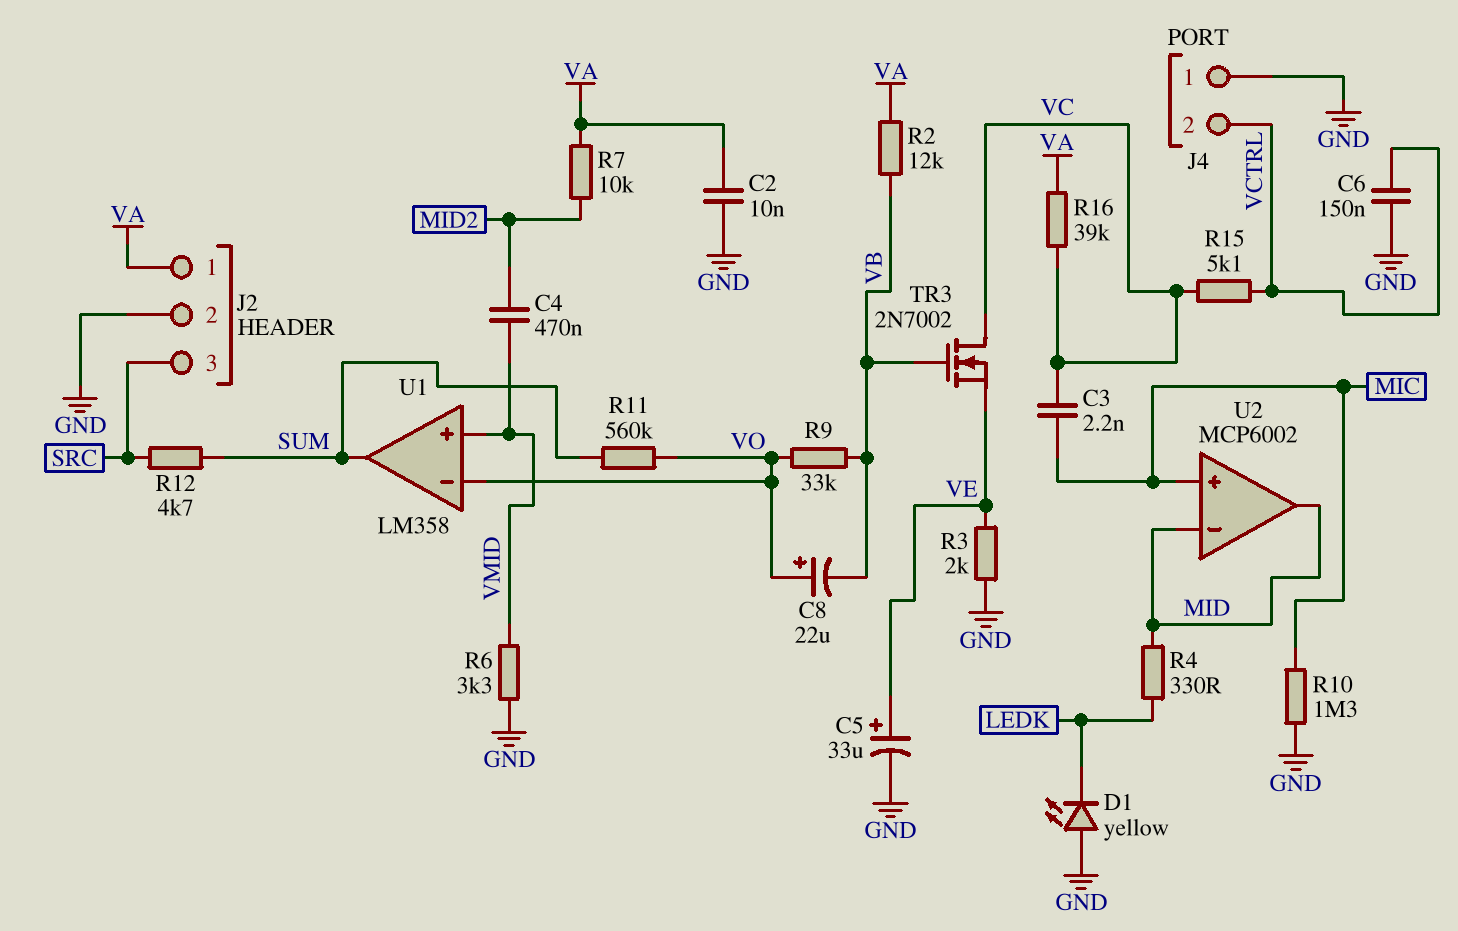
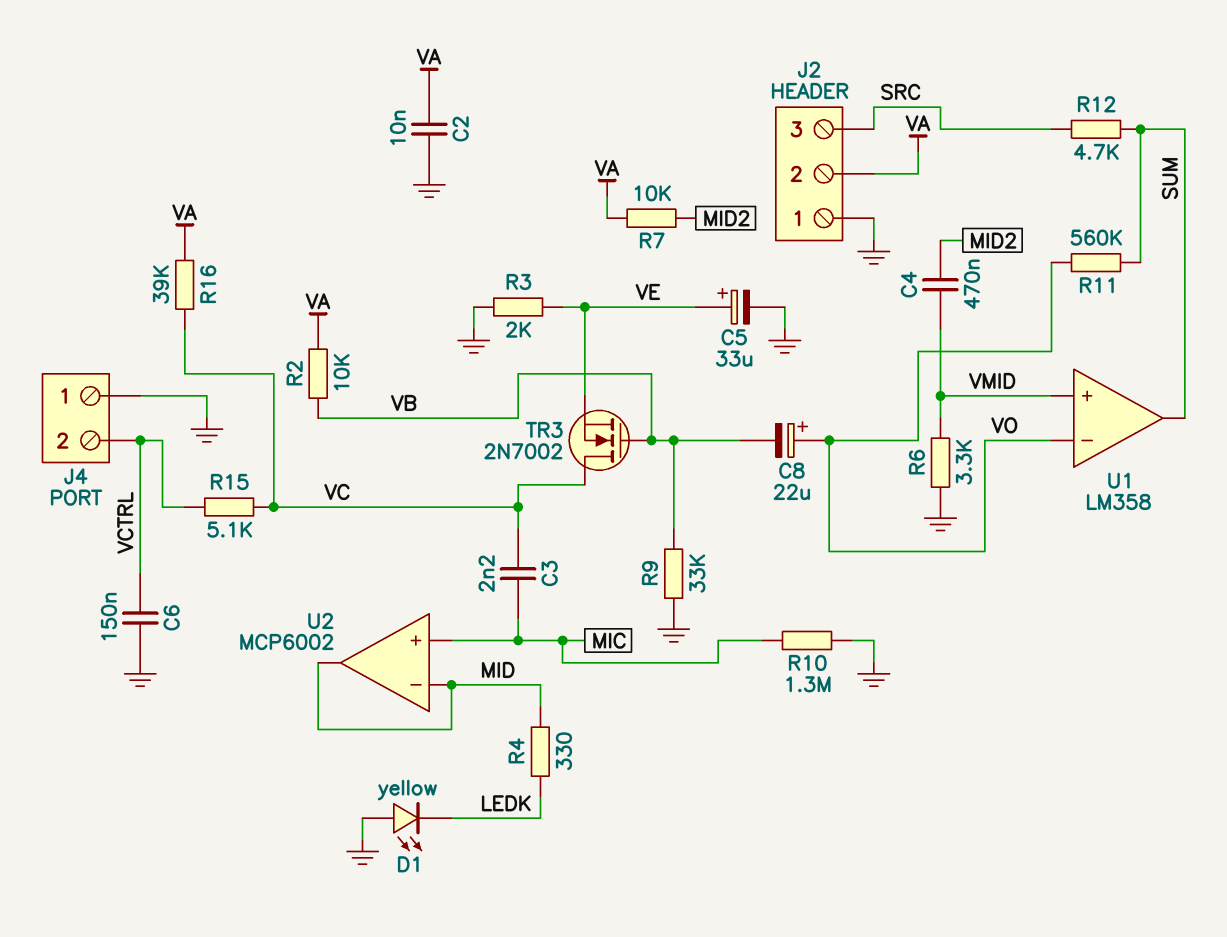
J2 pin 1: VA -> GND
J2 pin 2: GND -> VA
R2: 12k (VA, VB) -> 10k (VA, VB)
R9: 33k (VB, VO) -> 33k (GND, VB)

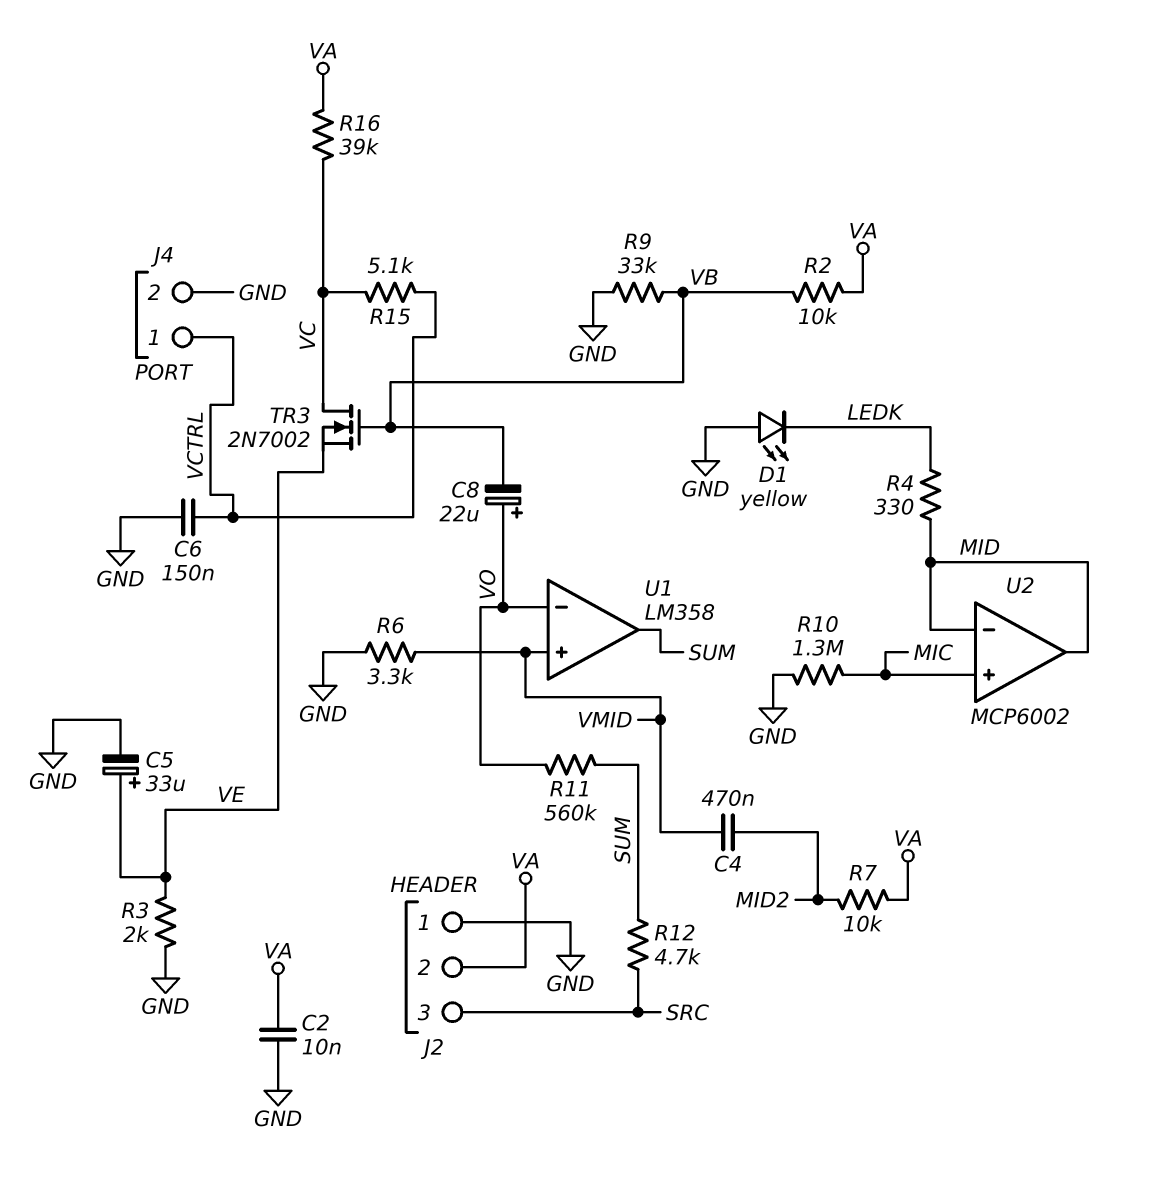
C3: 2.2nF (MIC, VC) -> none
J4 pin 1: GND -> VCTRL
J4 pin 2: VCTRL -> GND

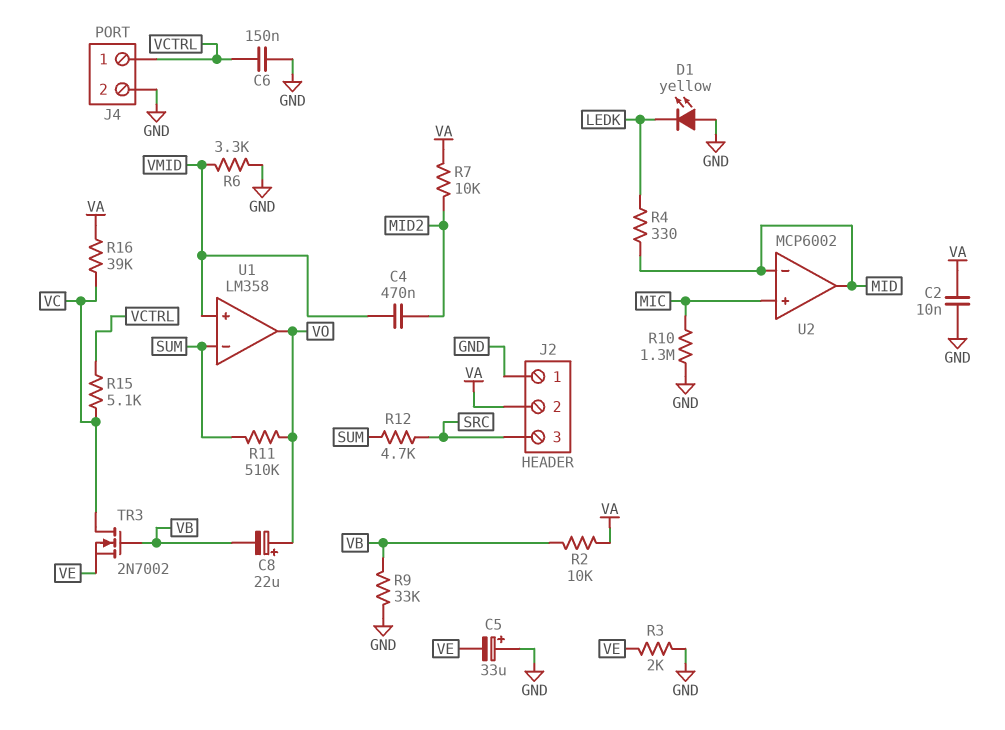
C5: 33uF (plus VE, minus GND) -> 33uF (plus GND, minus VE)
R11: 560k (SUM, VO) -> 510k (SUM, VO)
U1 pin in-: VO -> SUM
U1 pin out: SUM -> VO

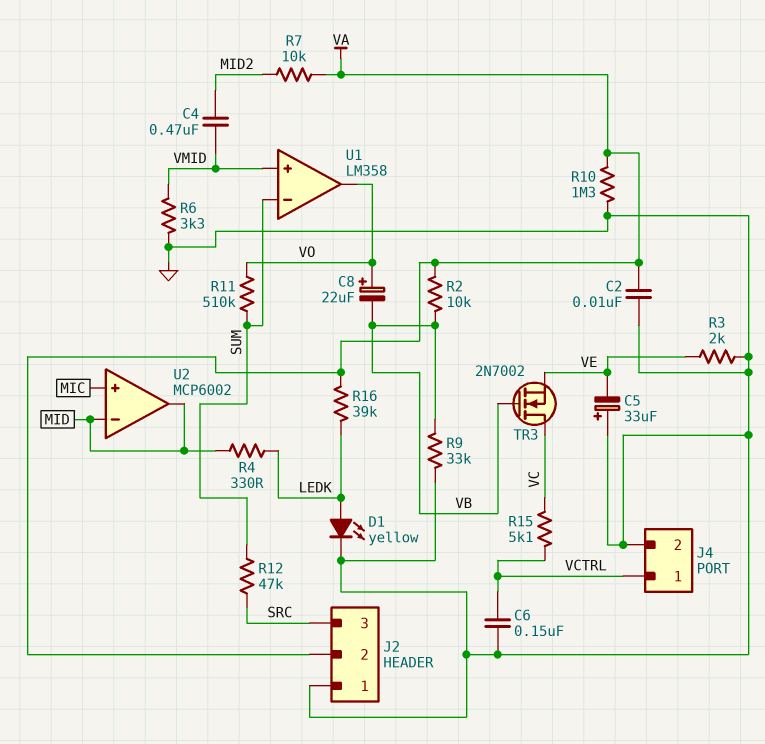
D1: LED yellow (A GND, K LEDK) -> LED yellow (A LEDK, K GND)
R10: 1.3M (GND, MIC) -> 1.3M (GND, VA)
R12: 4.7k (SRC, SUM) -> 47k (SRC, SUM)
R16: 39k (VA, VC) -> 39k (LEDK, VA)

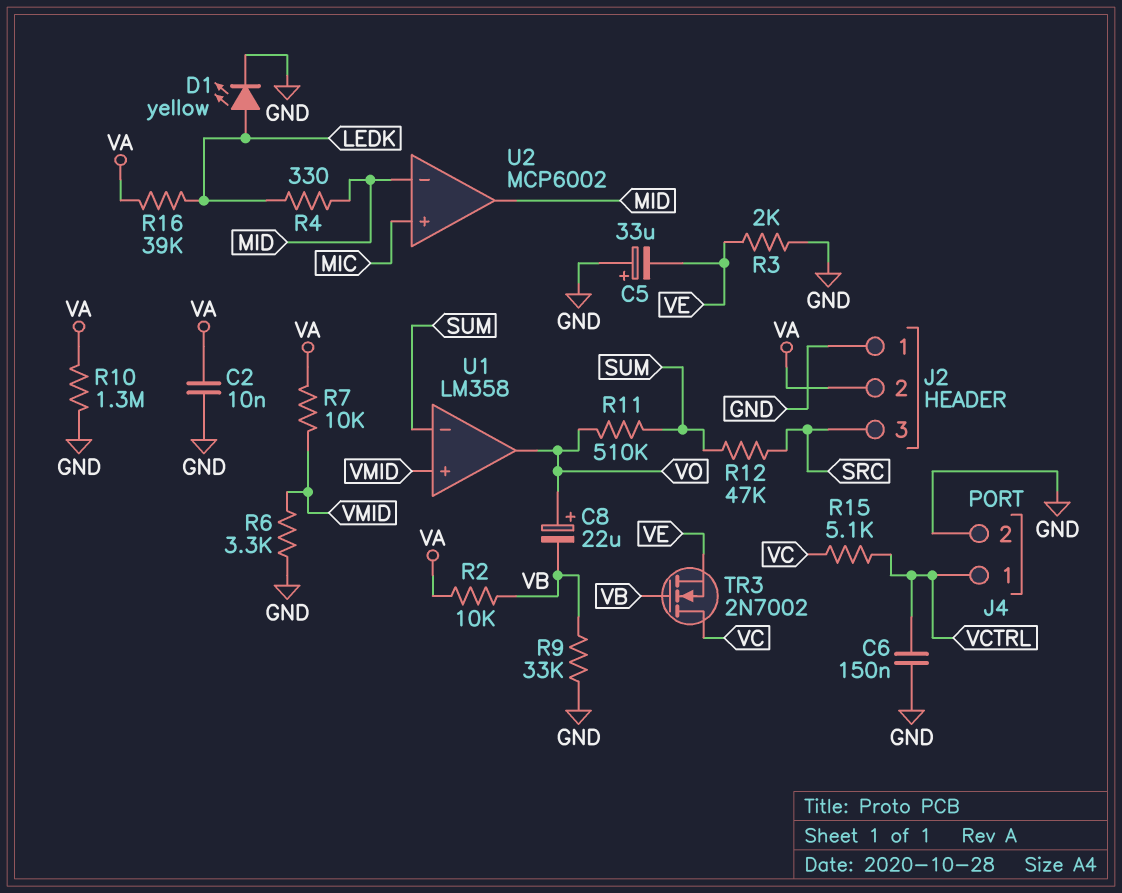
C4: 470nF (MID2, VMID) -> none
R7: 10k (MID2, VA) -> 10k (VA, VMID)

